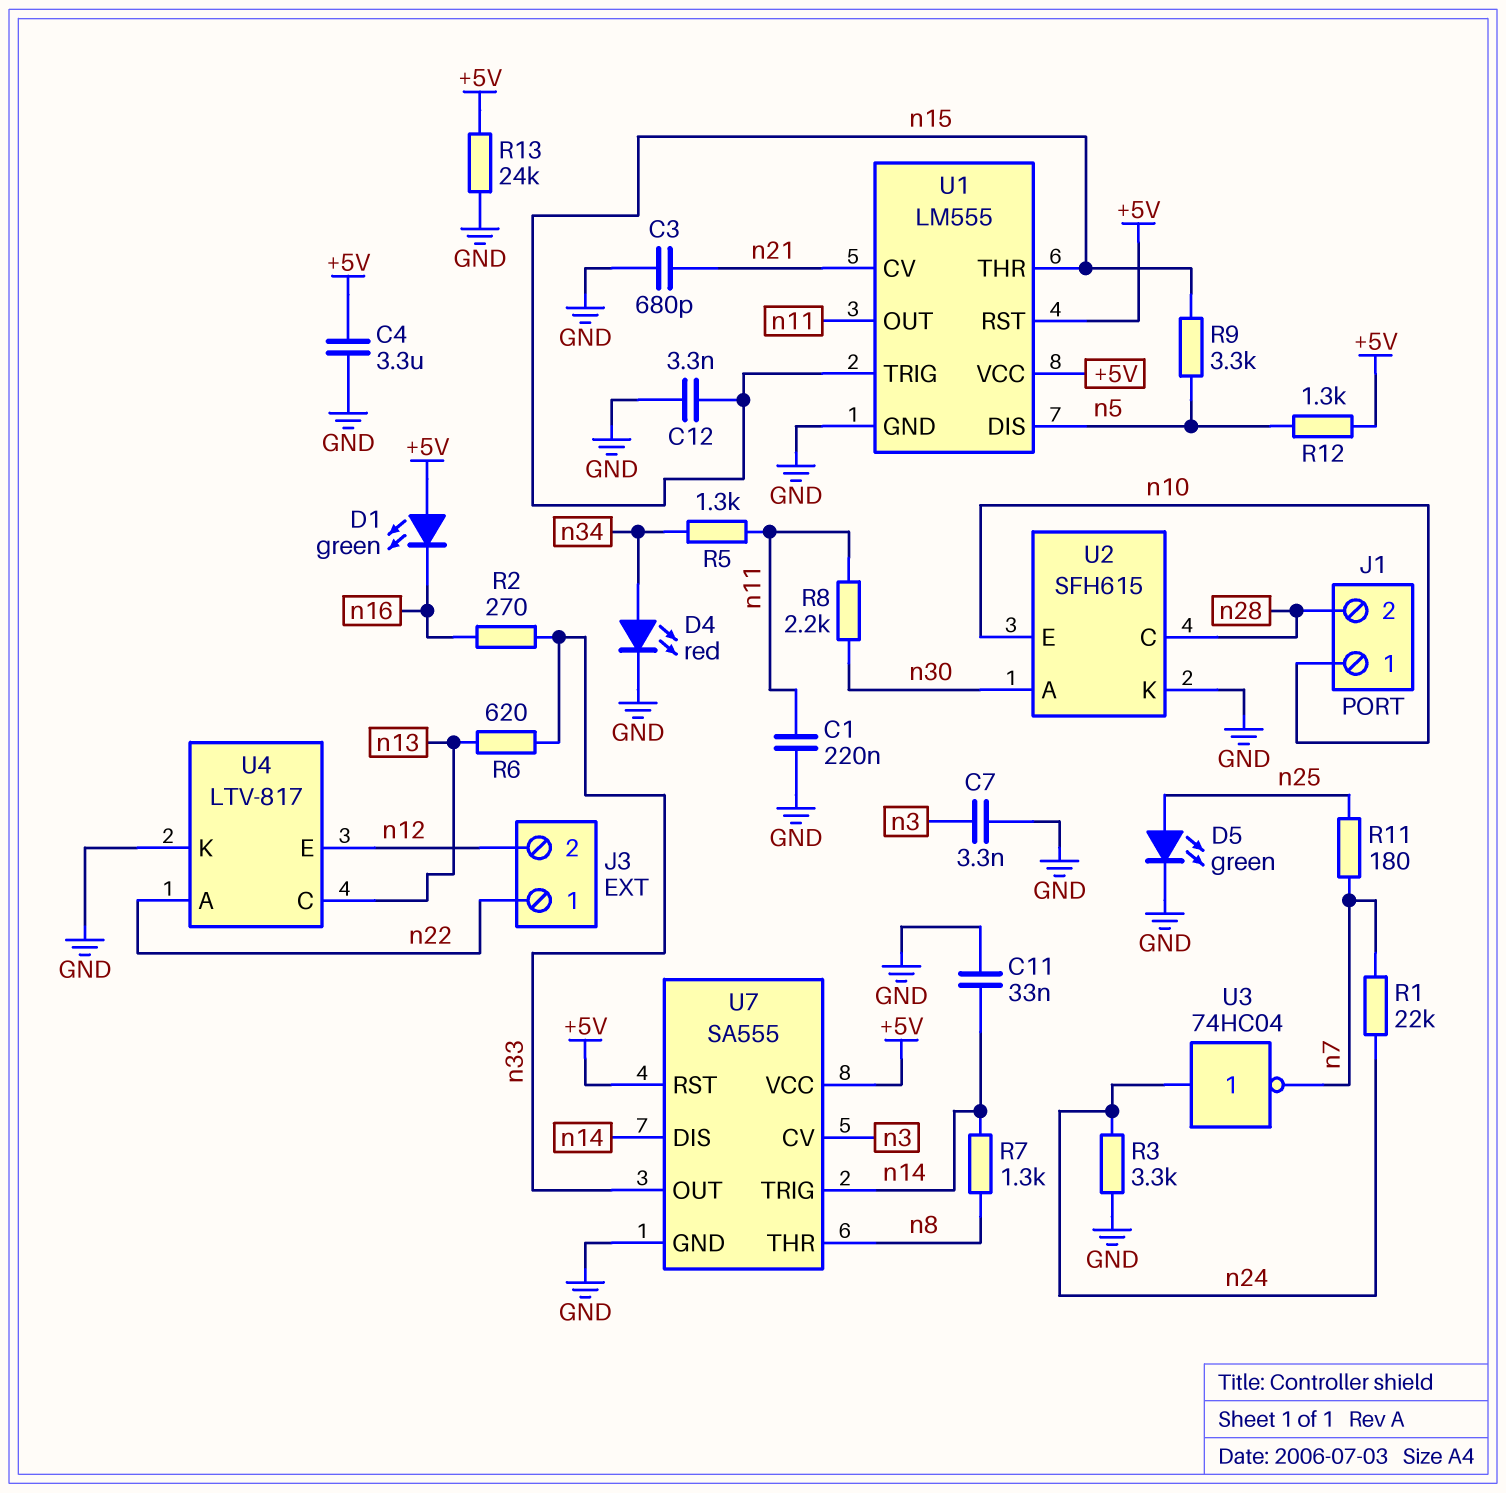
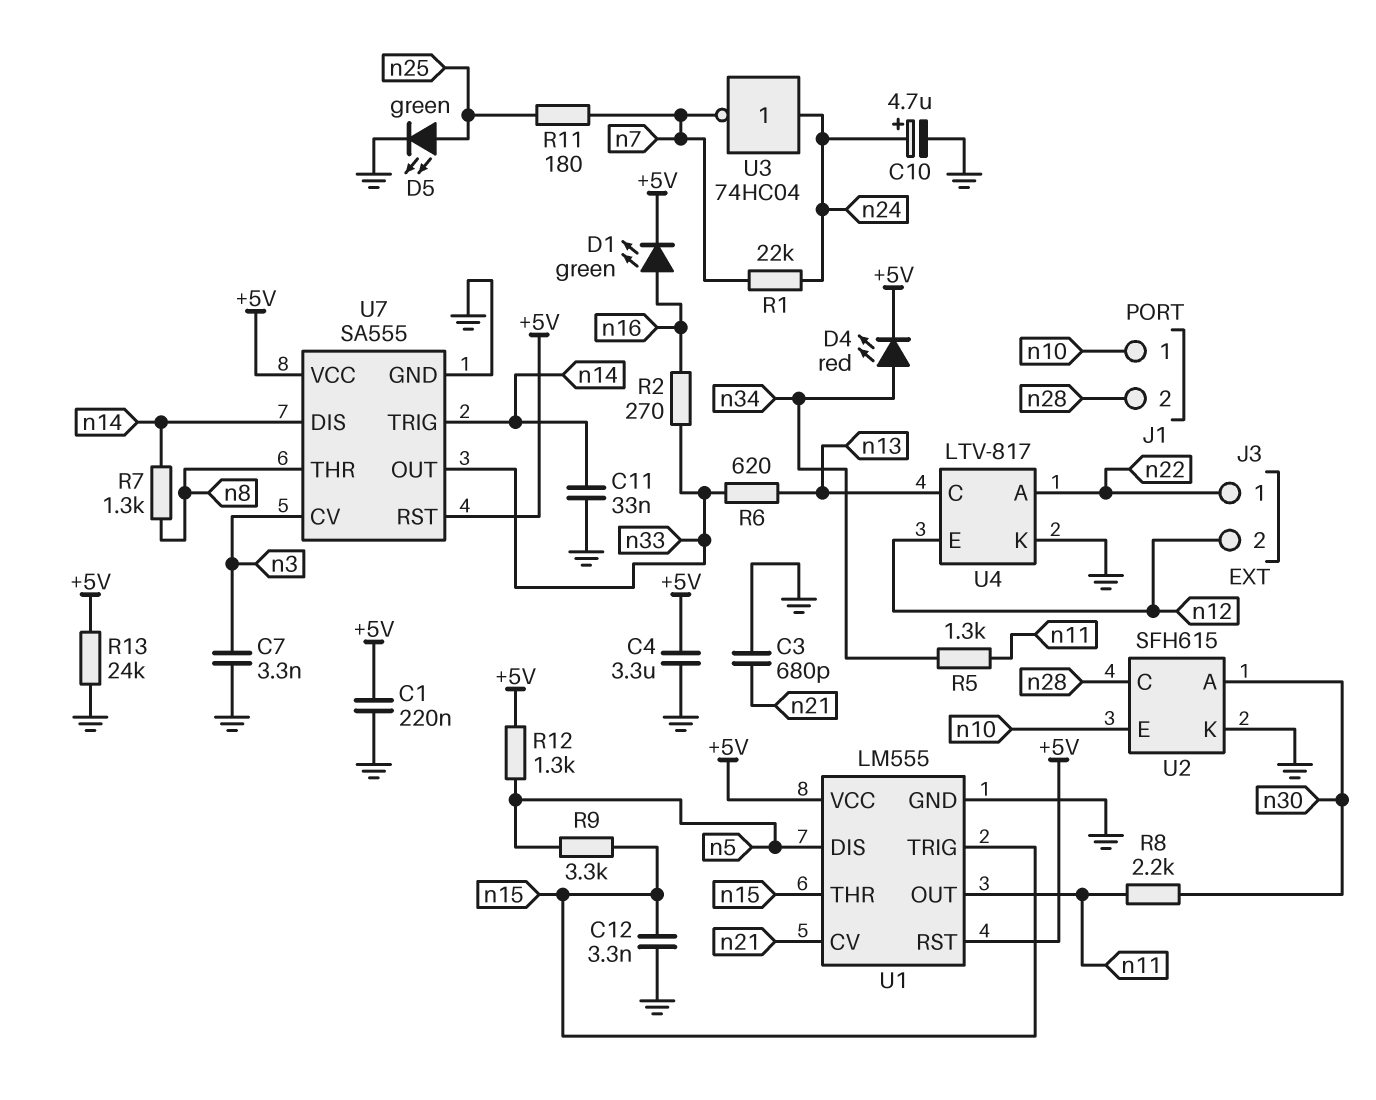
C1: 220nF (GND, n11) -> 220nF (+5V, GND)
C10: none -> 4.7uF (plus n24, minus GND)
D1: LED green (A +5V, K n16) -> LED green (A n16, K +5V)
D4: LED red (A n34, K GND) -> LED red (A n34, K +5V)
R3: 3.3k (GND, n24) -> none

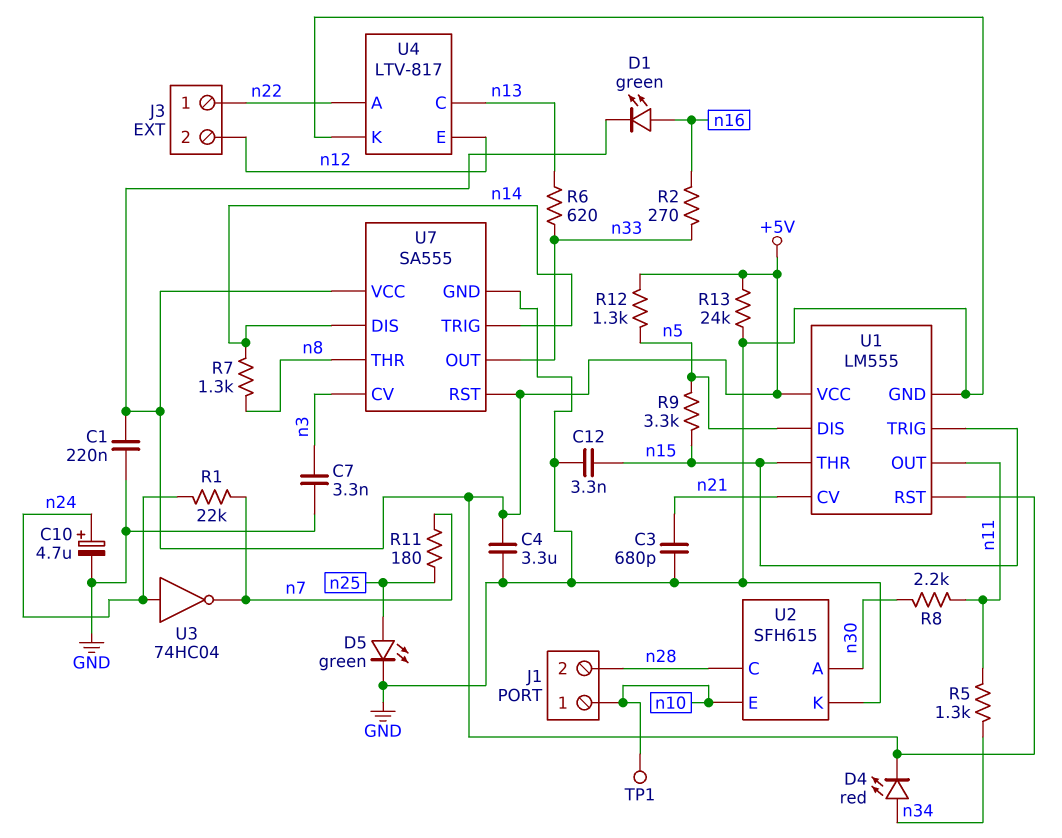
C11: 33nF (GND, n14) -> none
TP1: none -> test point (n10)

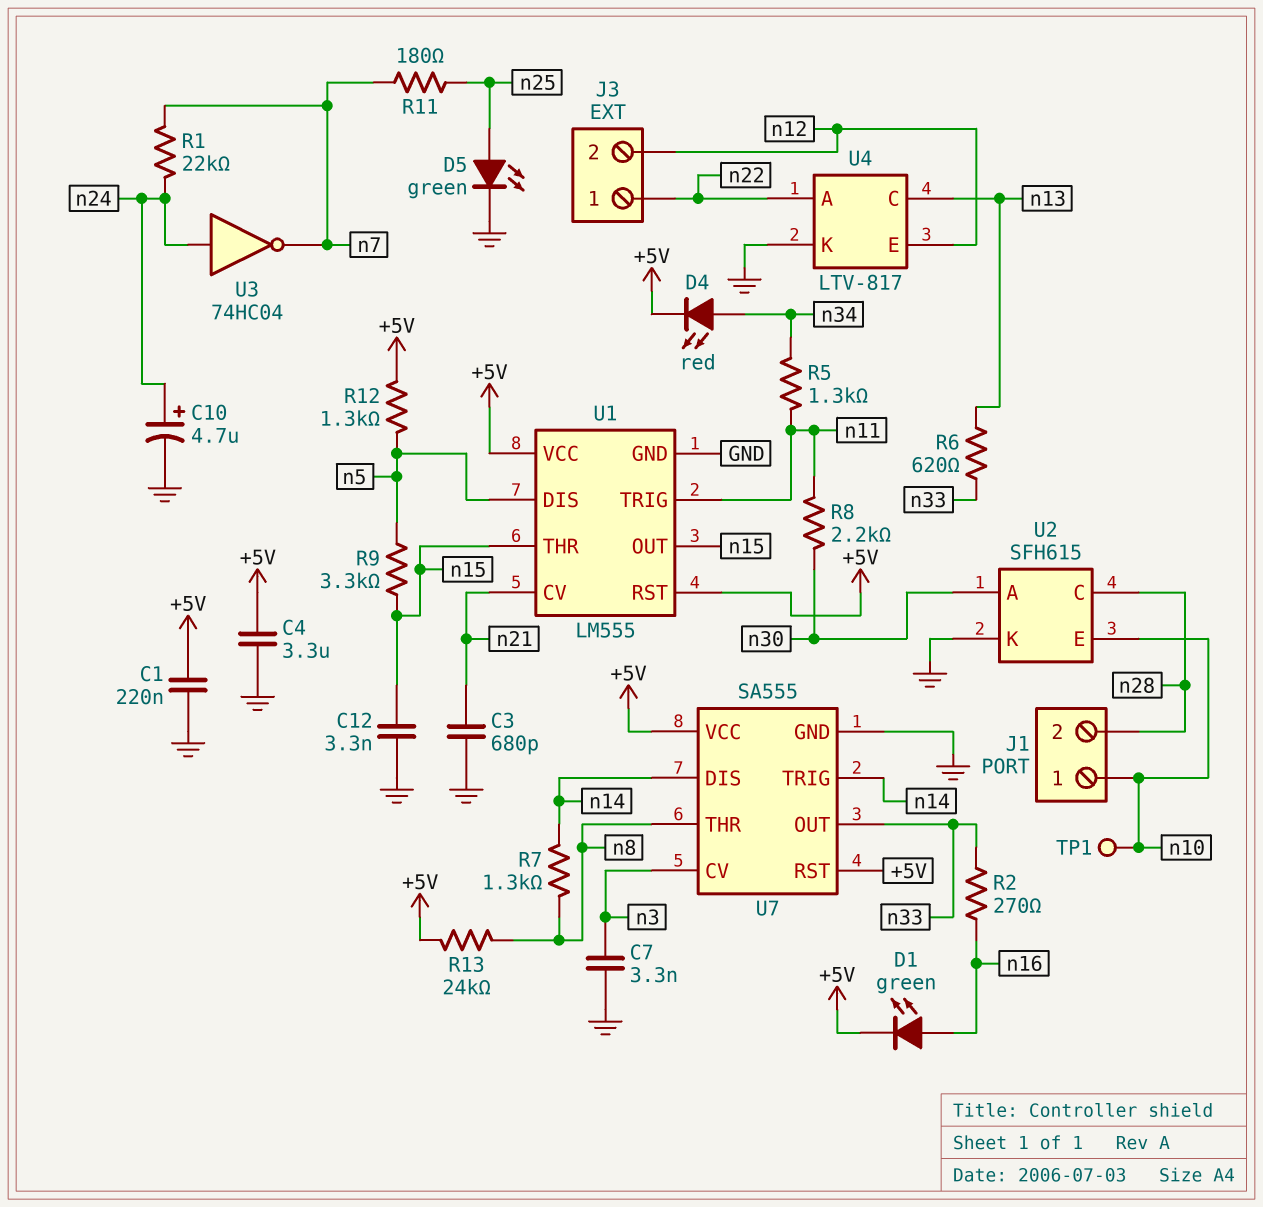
R13: 24k (+5V, GND) -> 24k (+5V, n8)
U1 pin OUT: n11 -> n15
U1 pin TRIG: n15 -> n11

